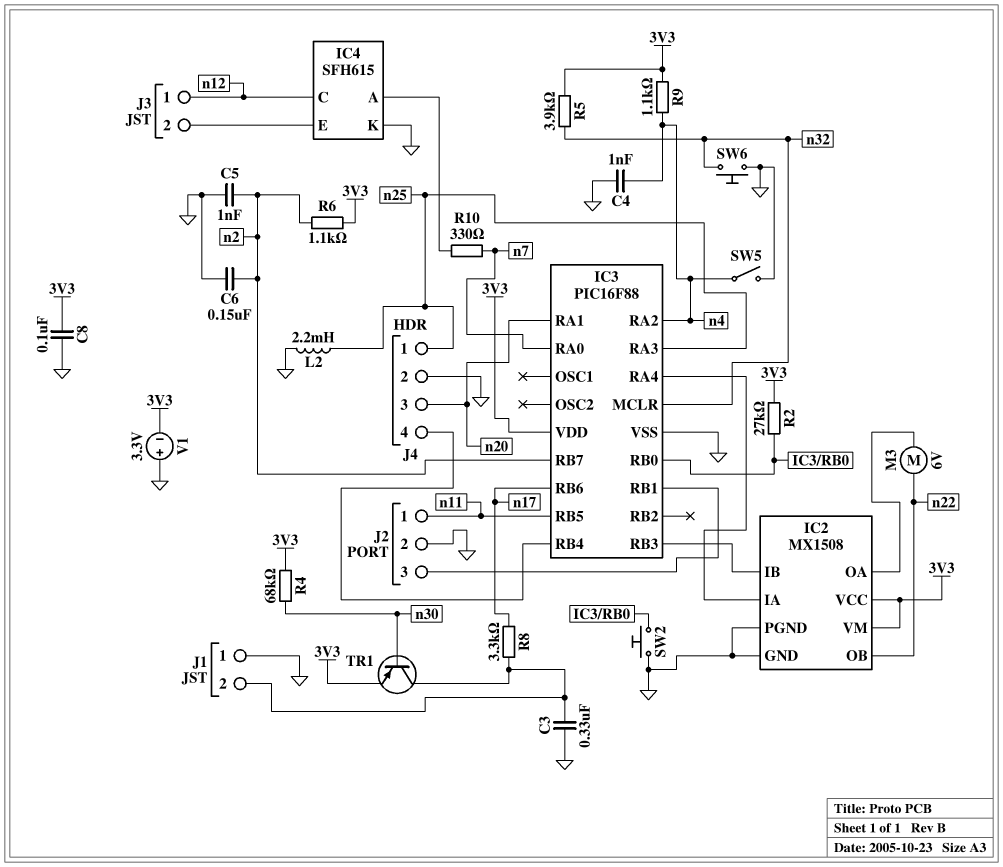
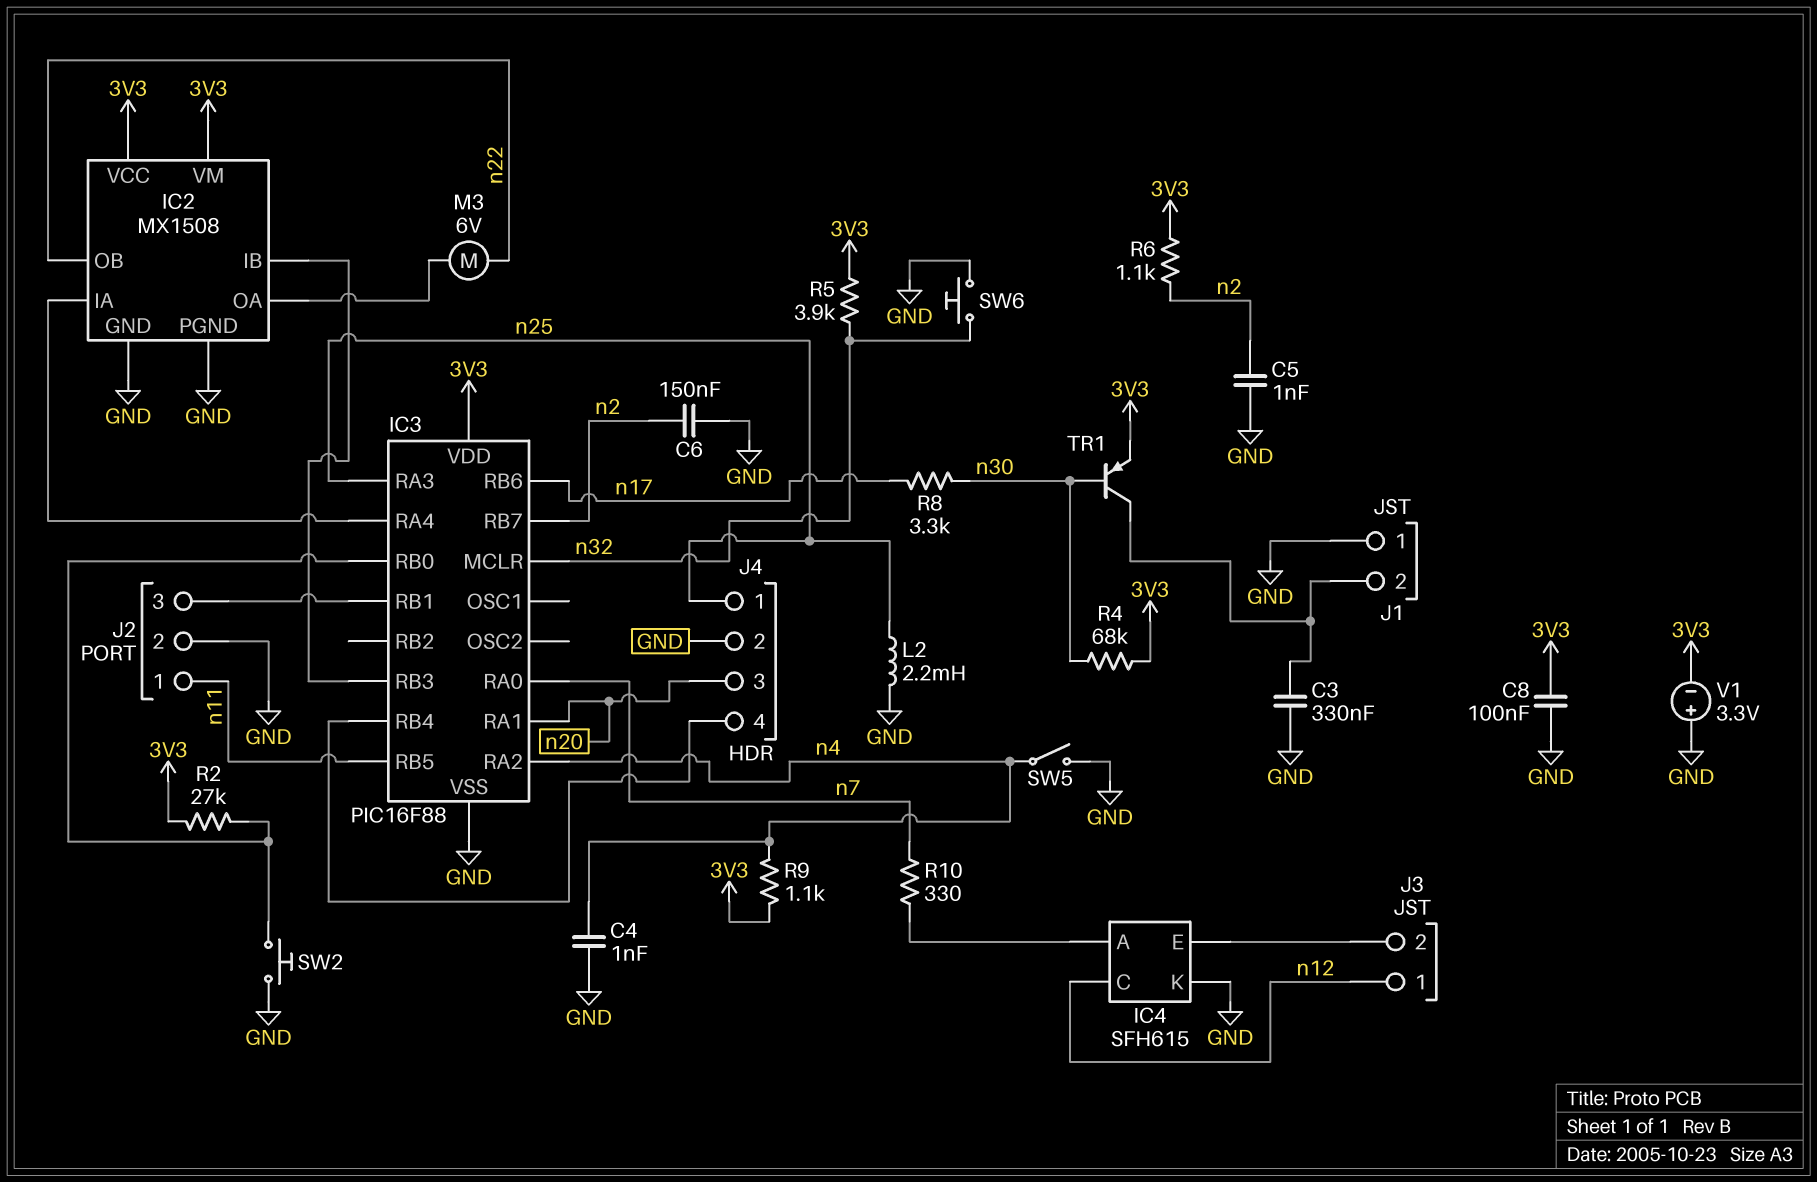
R8: 3.3k (J1/2, n17) -> 3.3k (n17, n30)

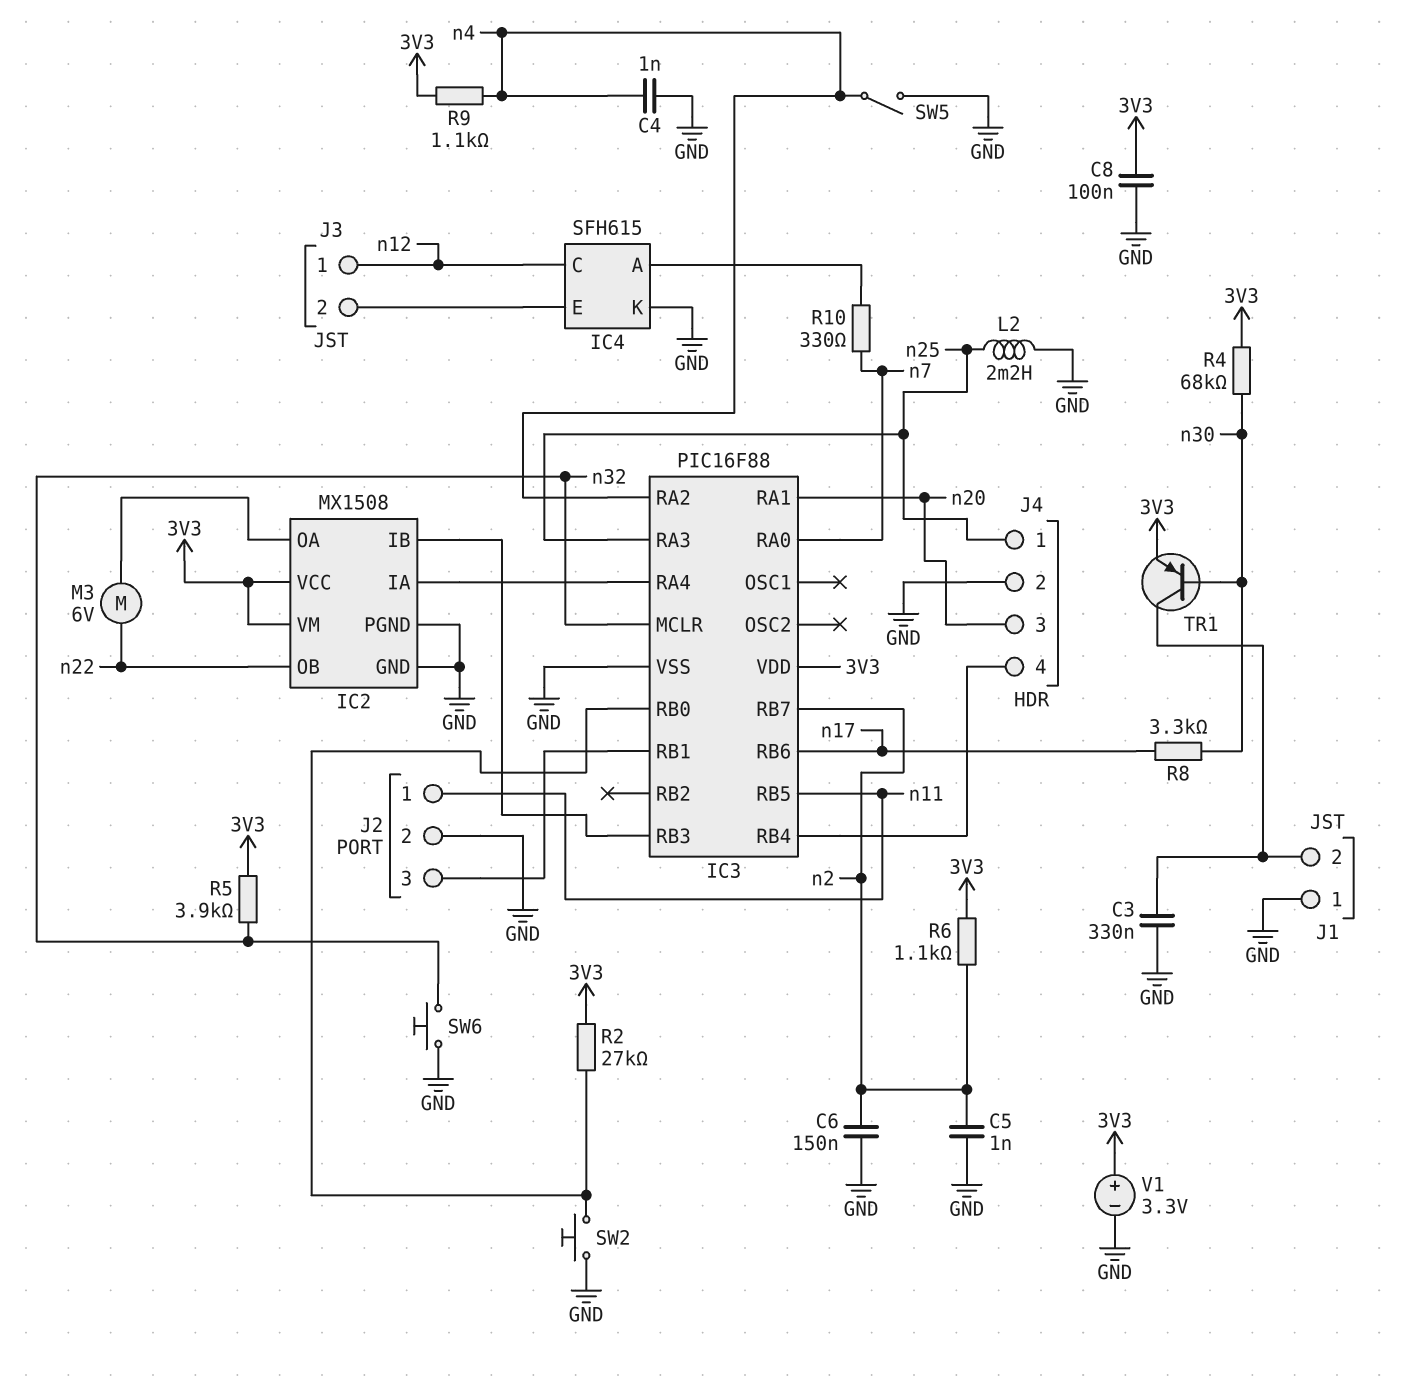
V1: 3.3V (plus GND, minus 3V3) -> 3.3V (plus 3V3, minus GND)

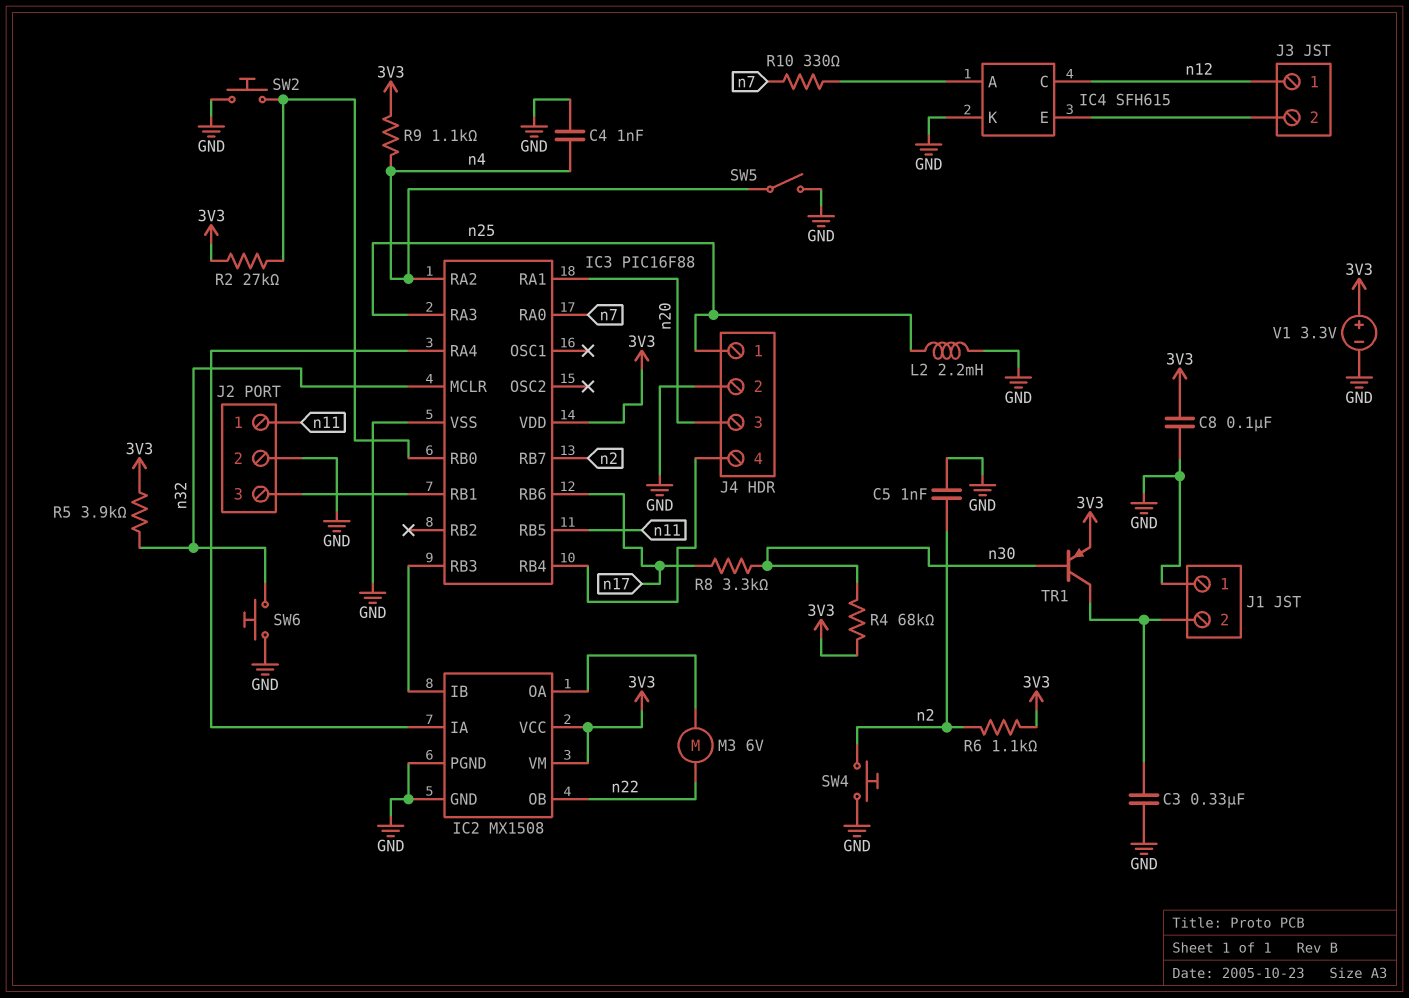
C6: 150nF (GND, n2) -> none
SW4: none -> button (GND, n2)

